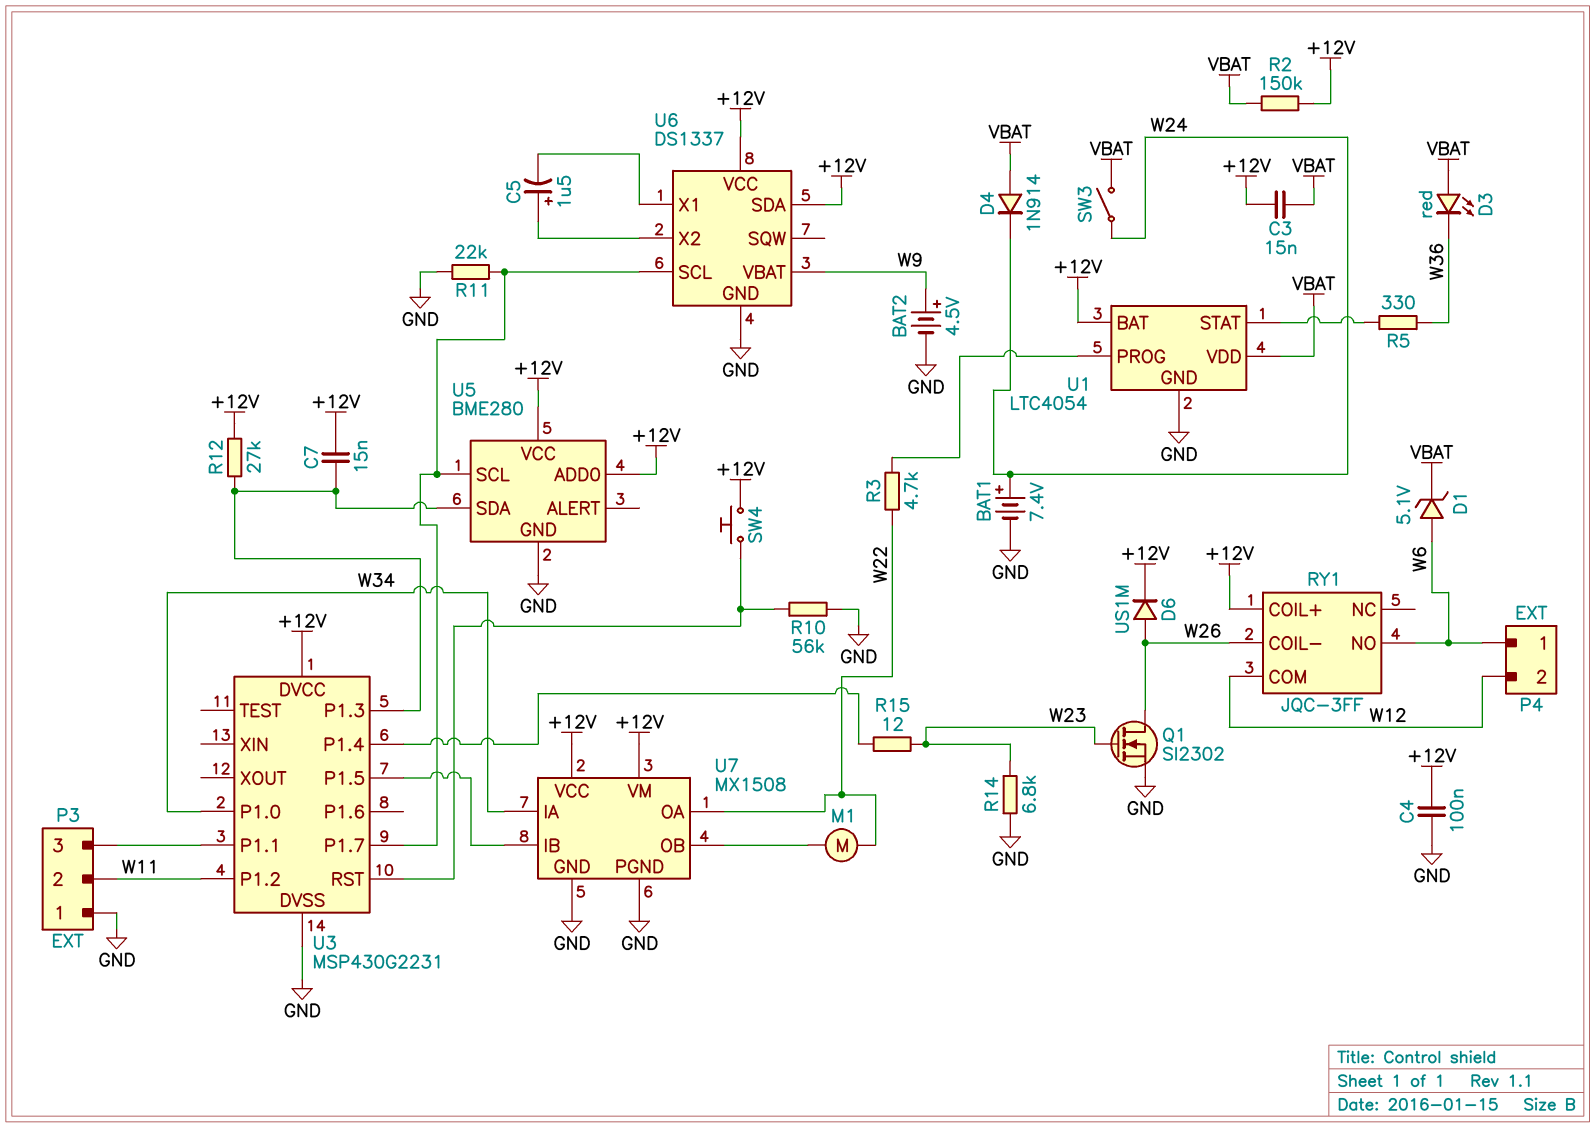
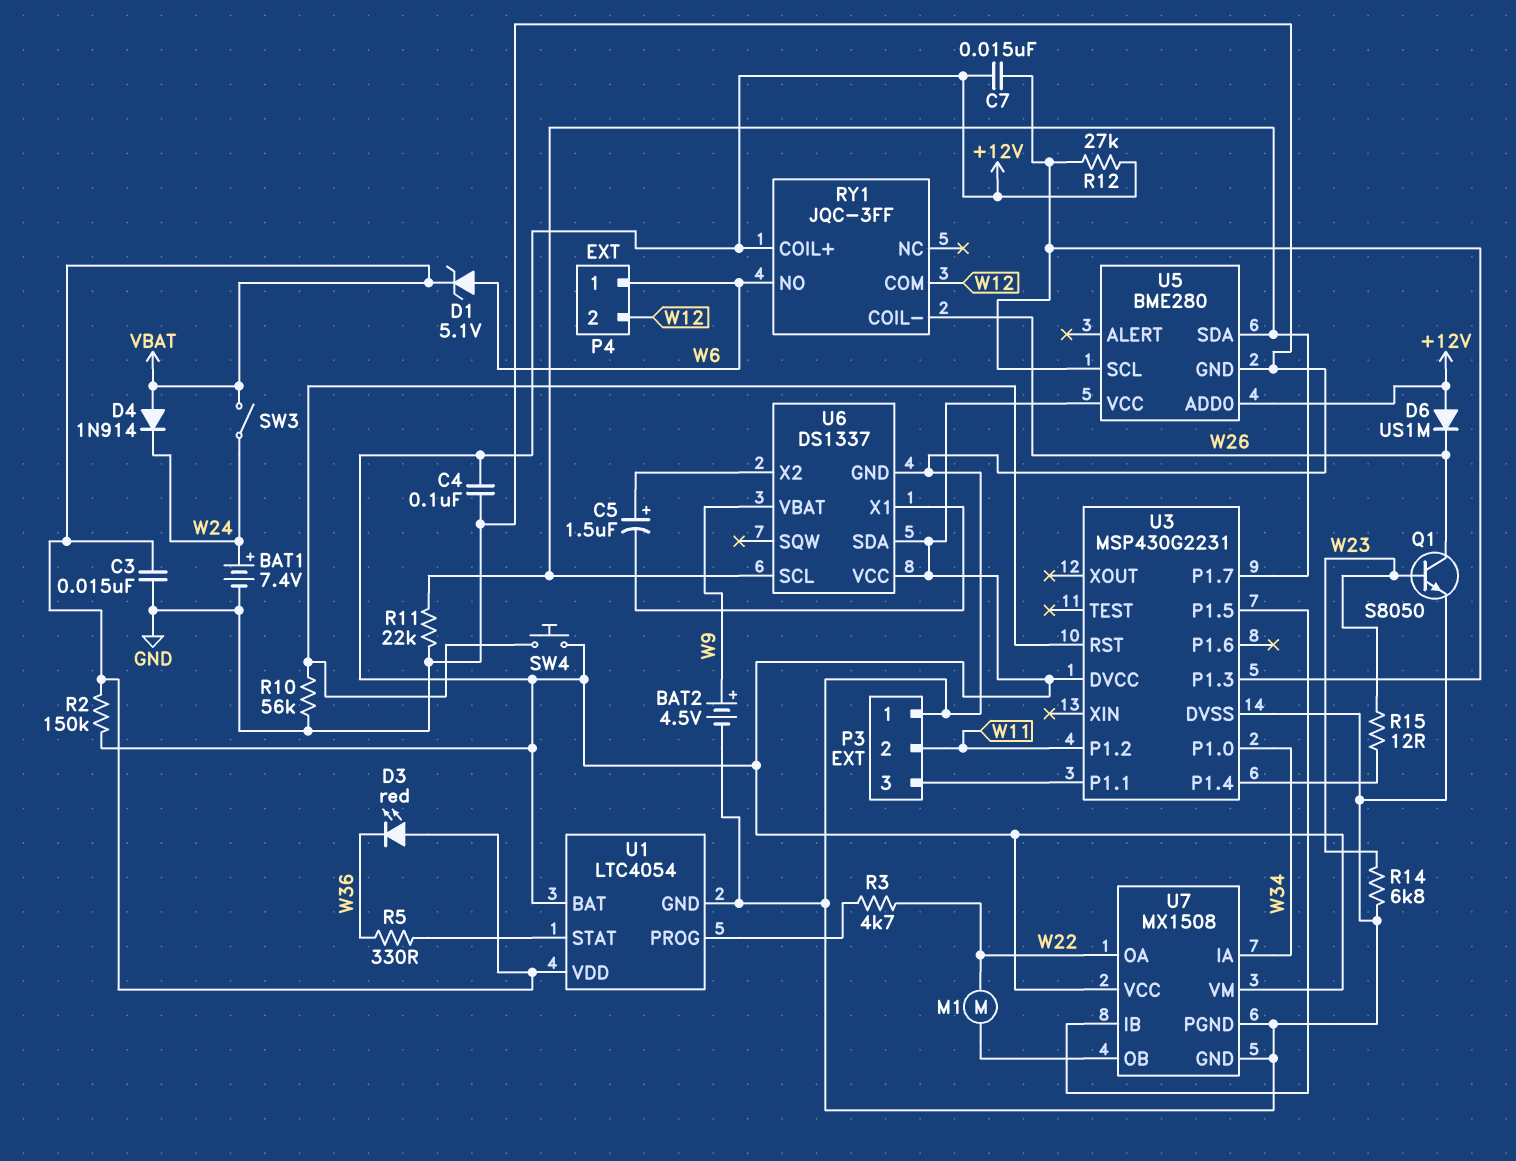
C3: 15nF (+12V, VBAT) -> 15nF (GND, VBAT)
D6: diode US1M (A W26, K +12V) -> diode US1M (A +12V, K W26)
Q1: NMOS SI2302 (G W23, D W26, S GND) -> NPN S8050 (B W23, C W26, E GND)
U5 pin SCL: U3/P1.7 -> U3/P1.3
U5 pin SDA: U3/P1.3 -> U3/P1.7

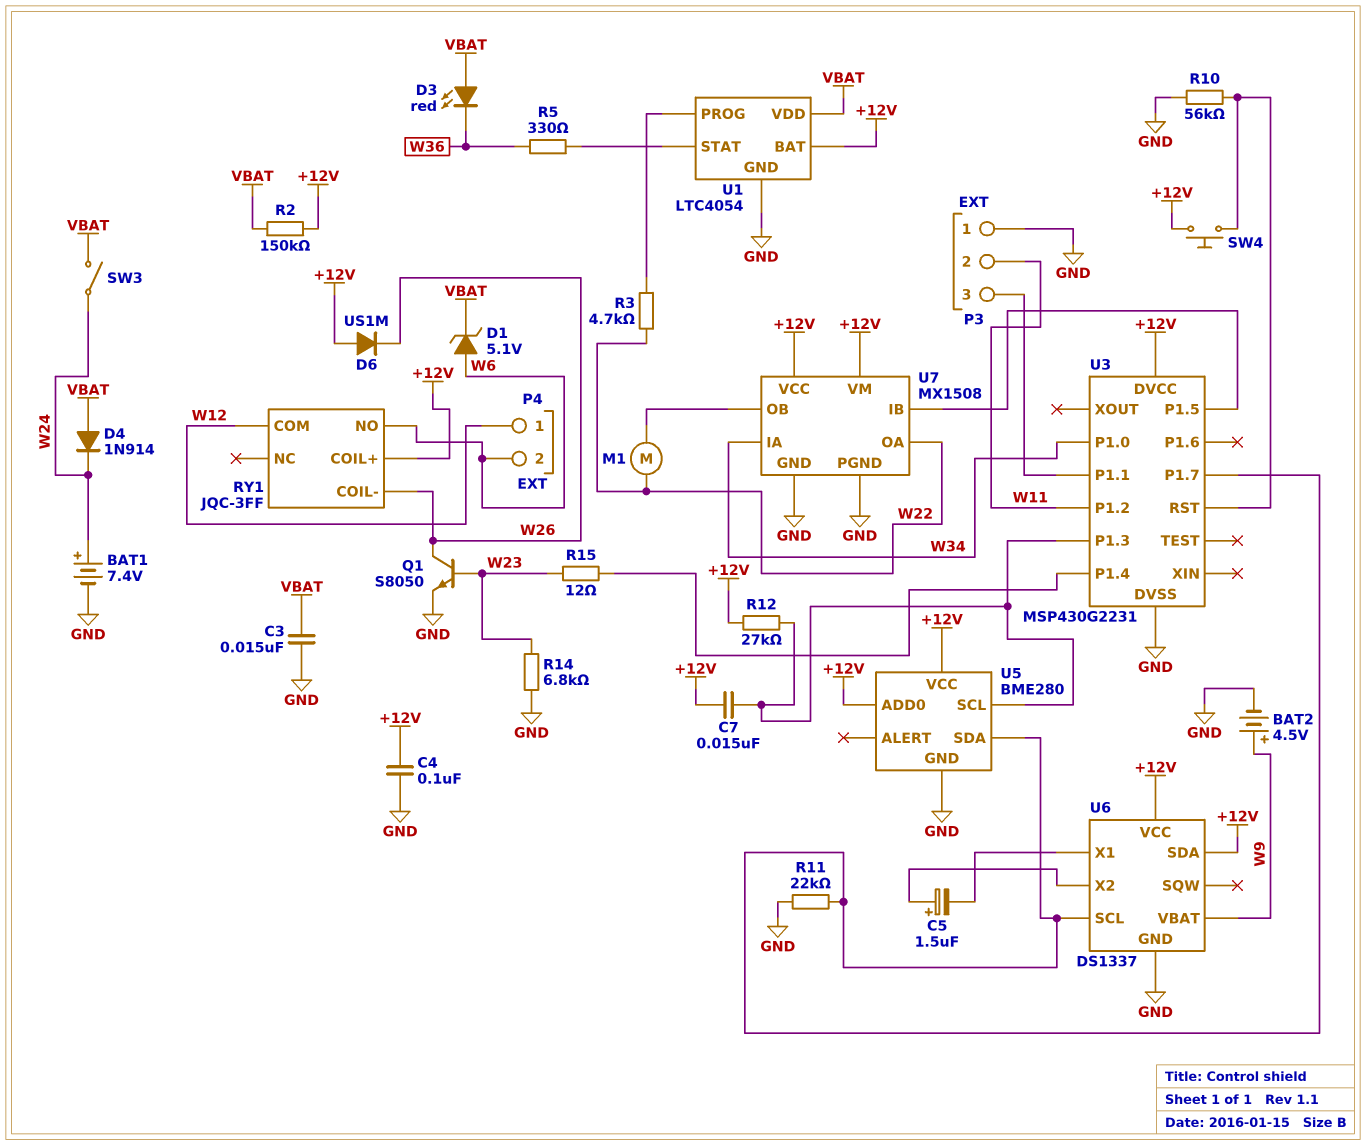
P4 pin 1: W6 -> W12
P4 pin 2: W12 -> W6

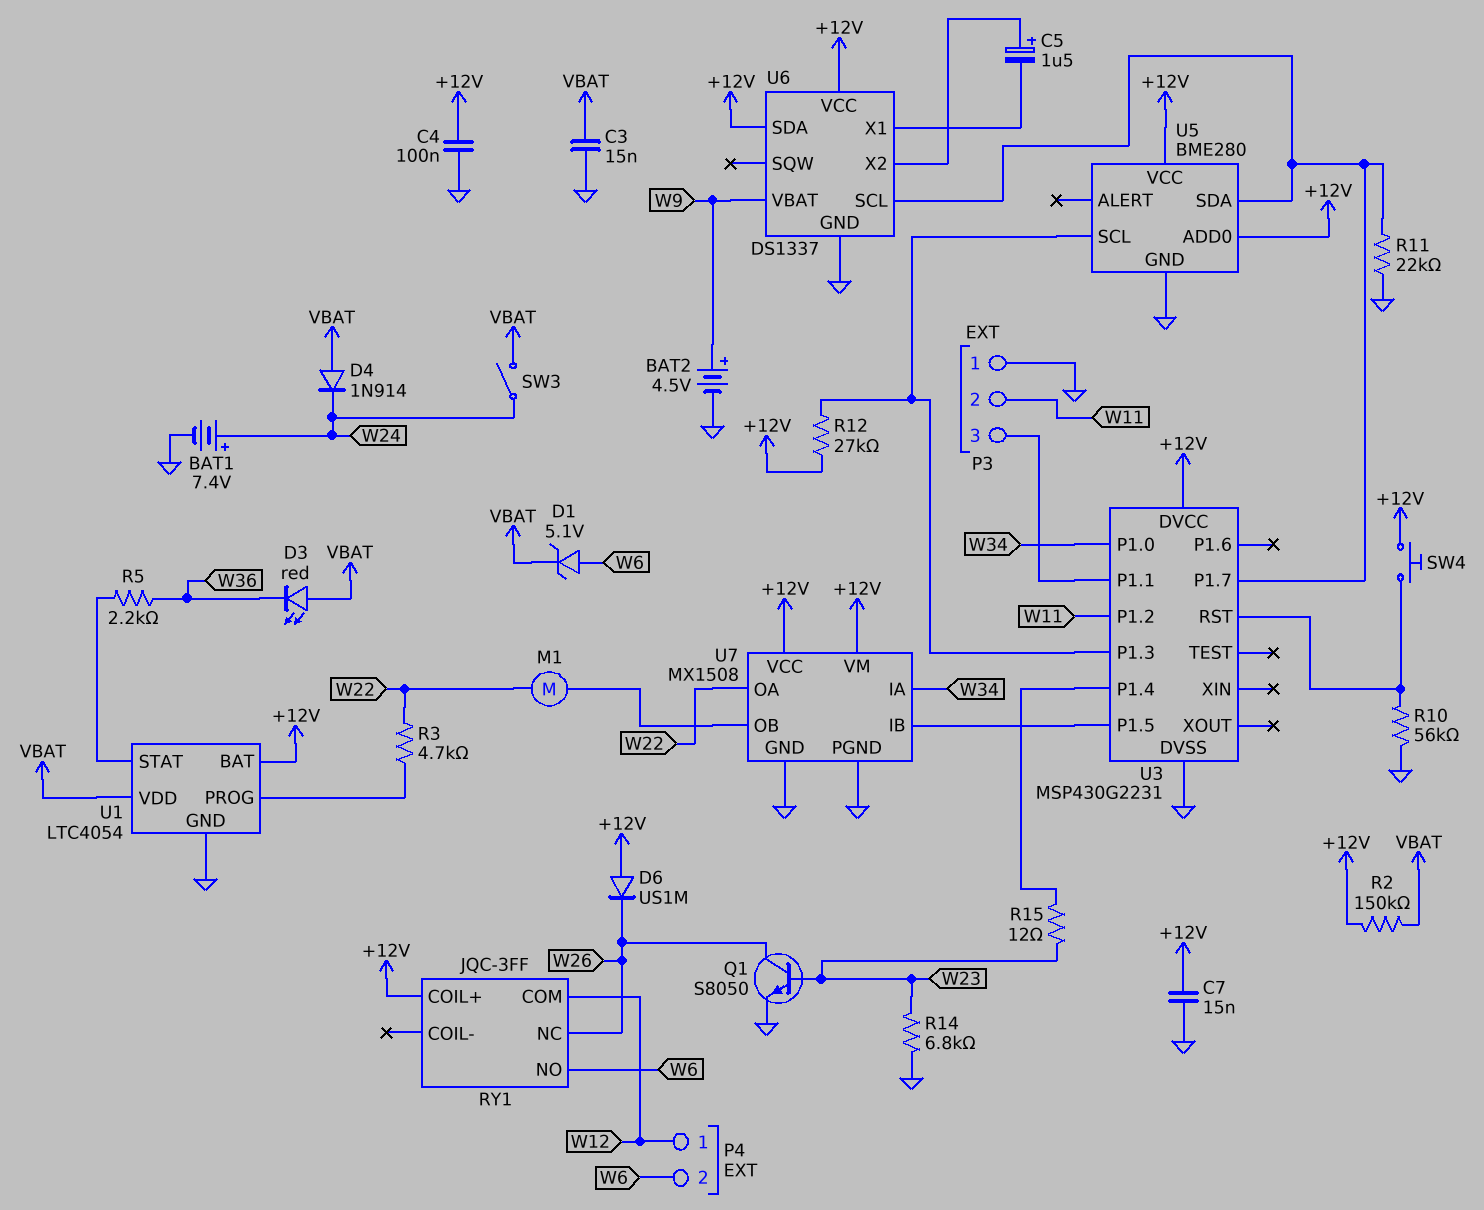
C7: 15nF (+12V, U3/P1.3) -> 15nF (+12V, GND)
R5: 330 (U1/STAT, W36) -> 2.2k (U1/STAT, W36)
RY1 pin COIL-: W26 -> none
RY1 pin NC: none -> W26

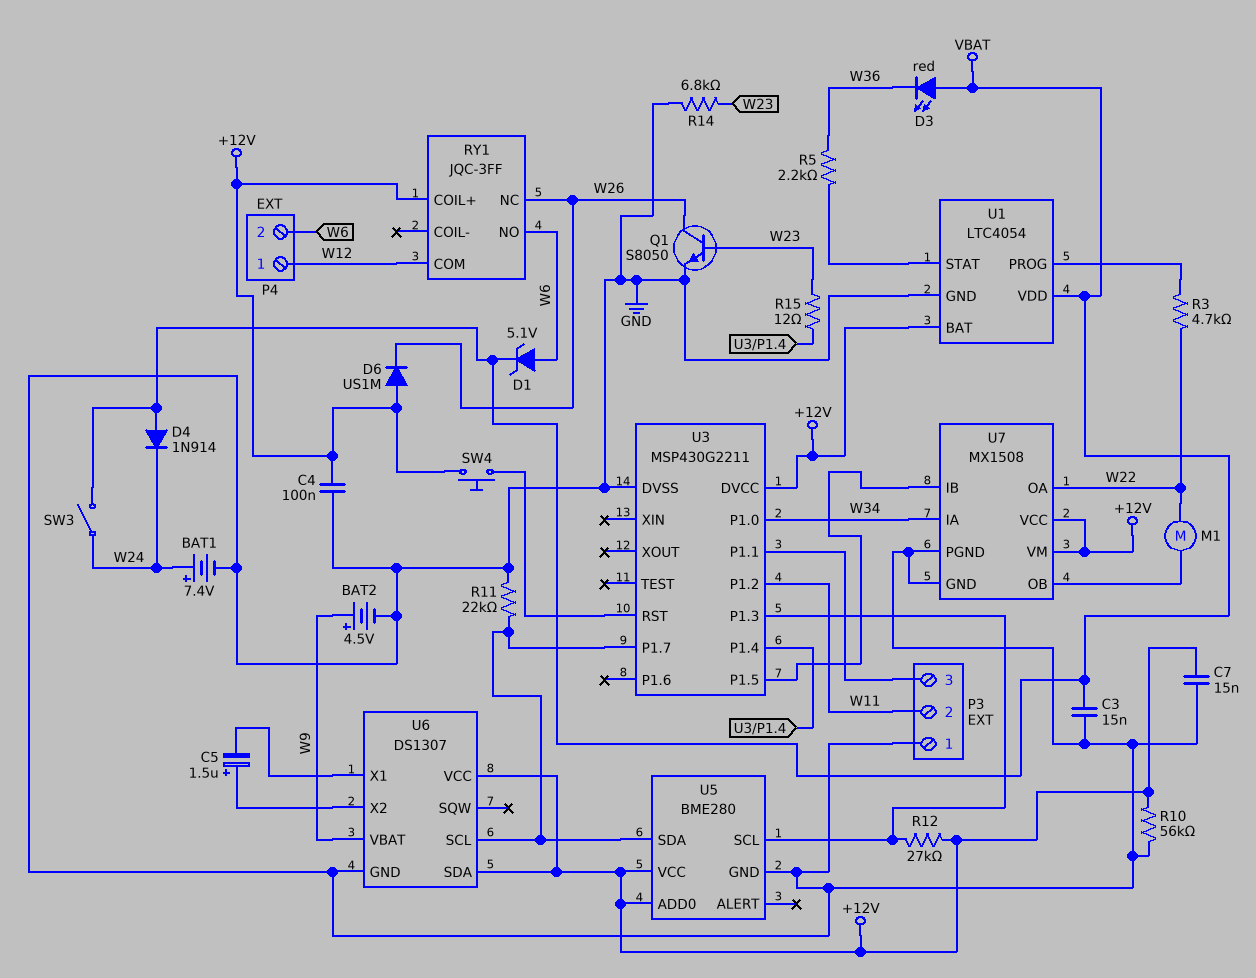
R2: 150k (+12V, VBAT) -> none
R10: 56k (GND, U3/RST) -> 56k (+12V, GND)
U3: MSP430G2231 -> MSP430G2211
U6: DS1337 -> DS1307

